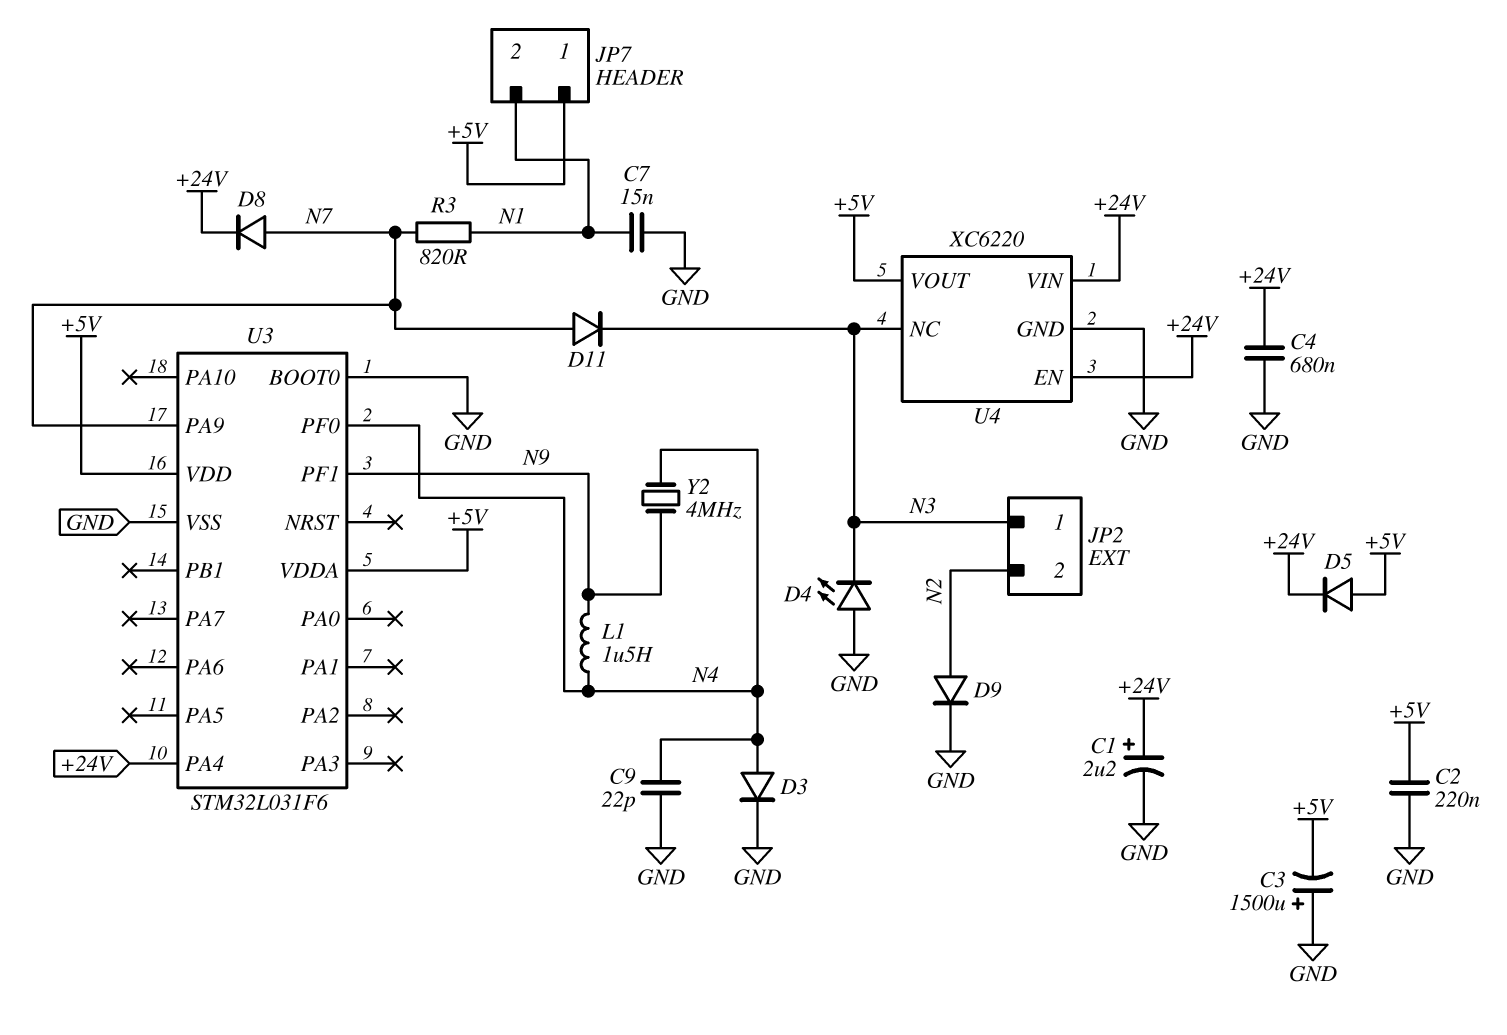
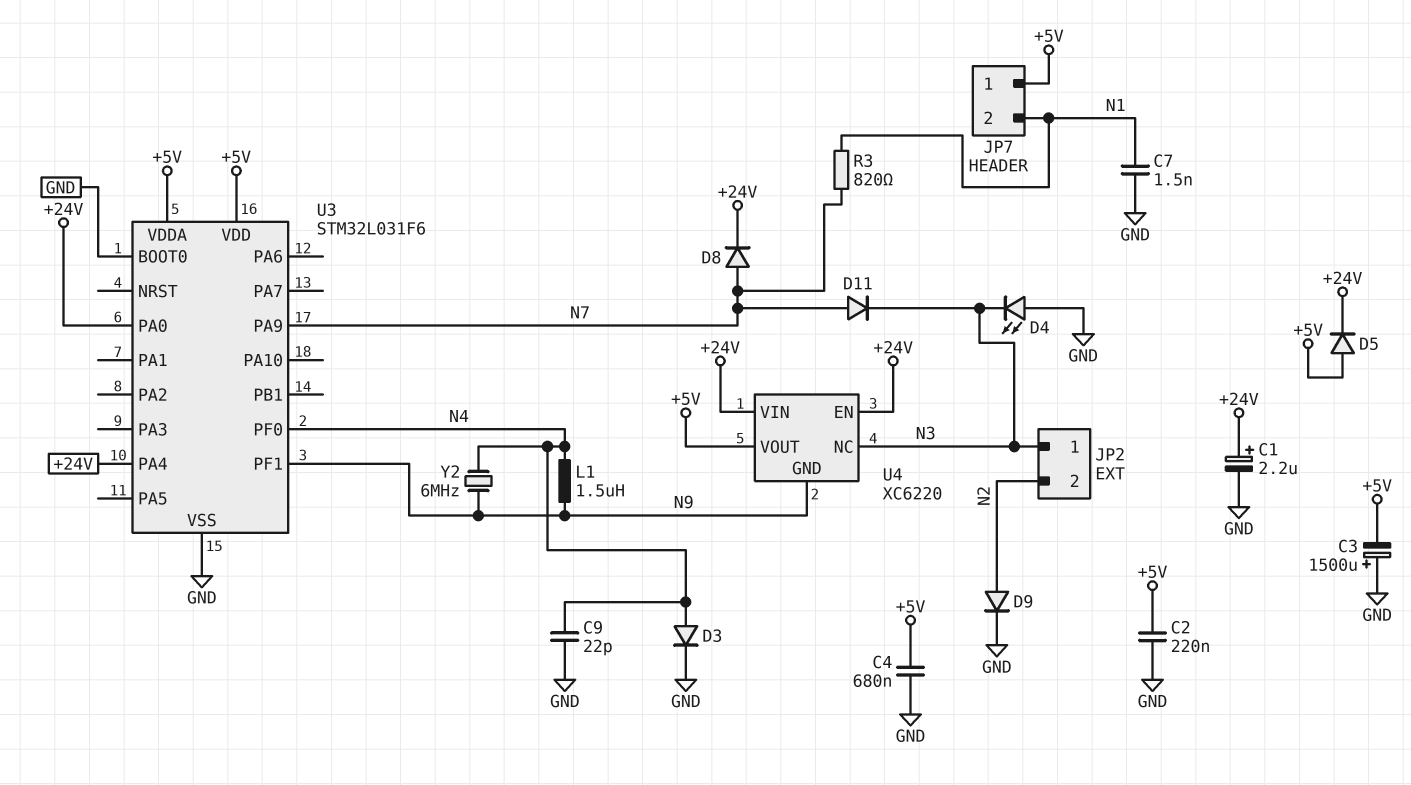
C4: 680nF (+24V, GND) -> 680nF (+5V, GND)
C7: 15nF (GND, N1) -> 1.5nF (GND, N1)
U3 pin PA0: none -> +24V
U4 pin GND: GND -> N9
Y2: 4MHz (N4, N9) -> 6MHz (N4, N9)

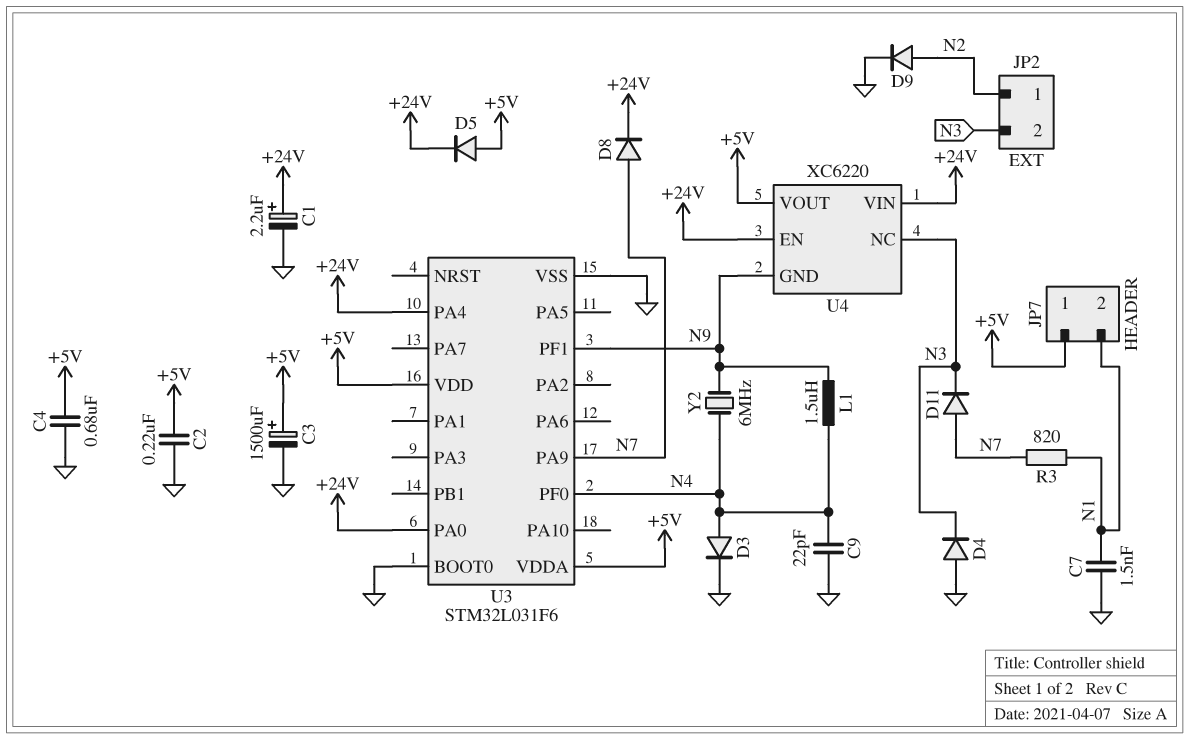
C3: 1500uF (plus GND, minus +5V) -> 1500uF (plus +5V, minus GND)
D4: LED (A GND, K N3) -> diode (A GND, K N3)
JP2 pin 1: N3 -> N2
JP2 pin 2: N2 -> N3

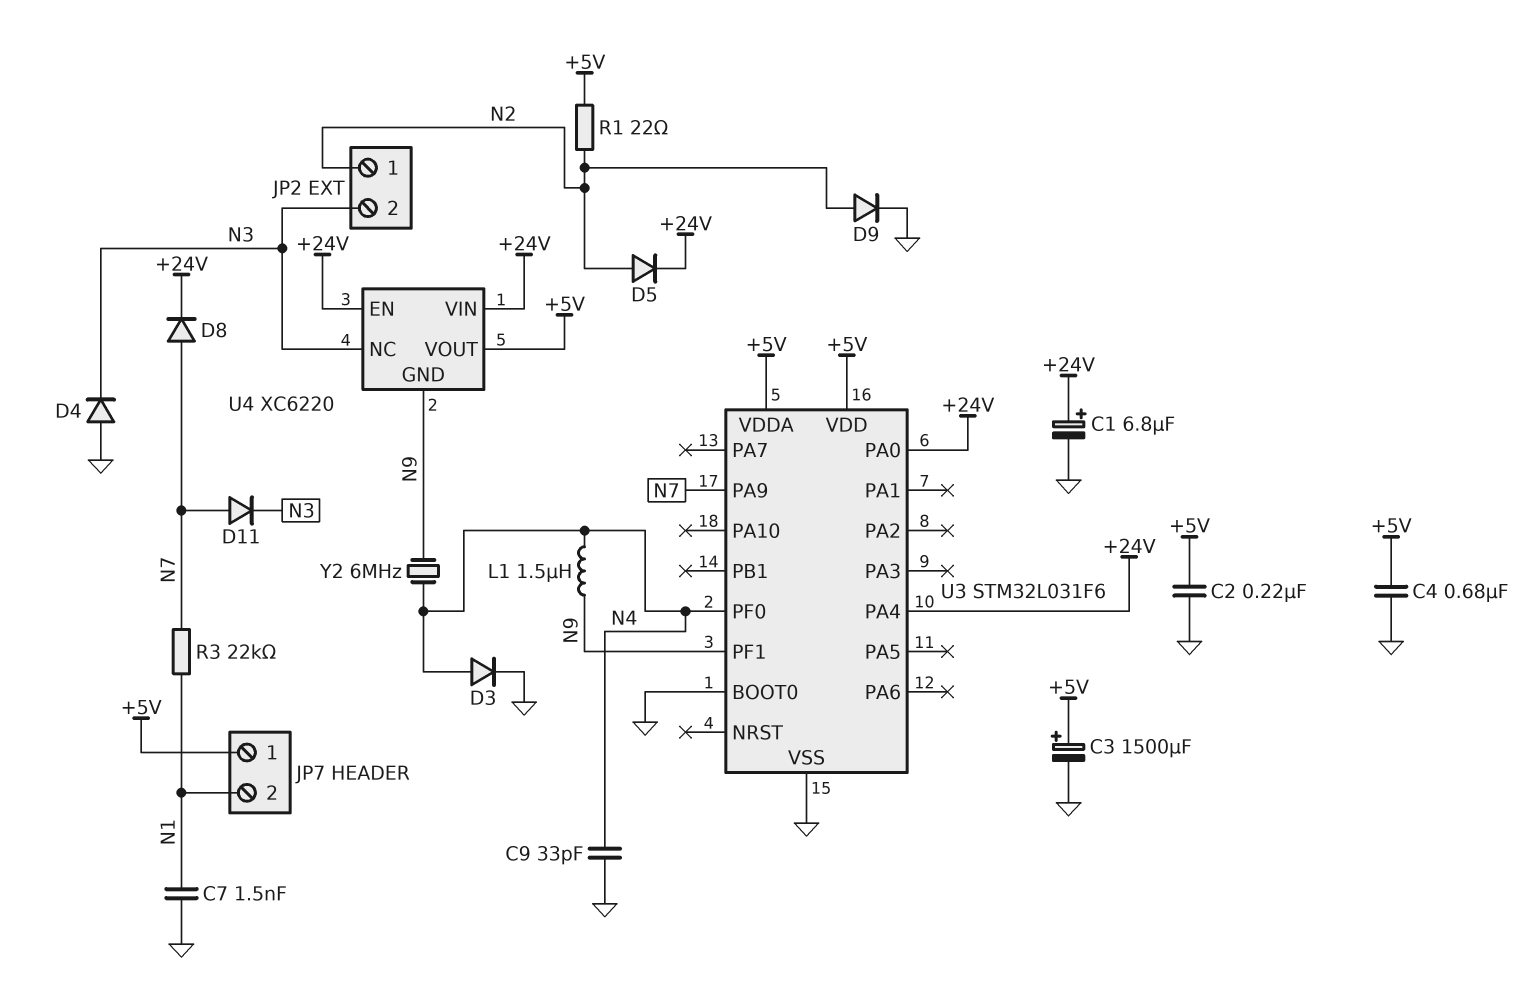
C1: 2.2uF (plus +24V, minus GND) -> 6.8uF (plus +24V, minus GND)
C9: 22pF (GND, N4) -> 33pF (GND, N4)
D5: diode (A +5V, K +24V) -> diode (A N2, K +24V)
R1: none -> 22 (+5V, N2)
R3: 820 (N1, N7) -> 22k (N1, N7)

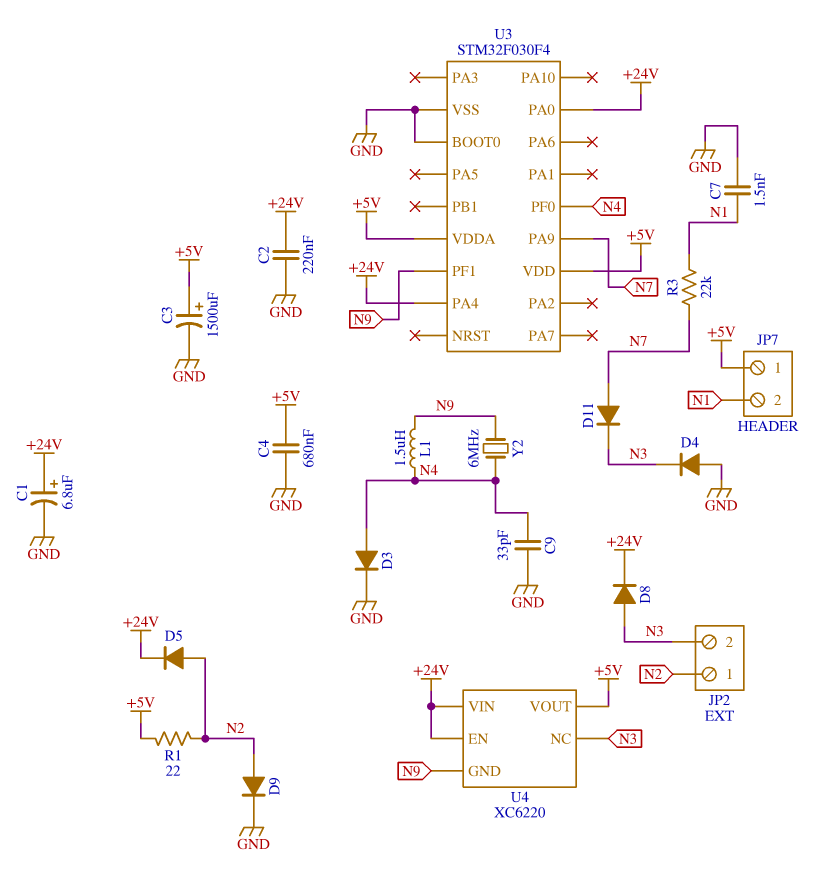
C2: 220nF (+5V, GND) -> 220nF (+24V, GND)
D8: diode (A N7, K +24V) -> diode (A N3, K +24V)
U3: STM32L031F6 -> STM32F030F4

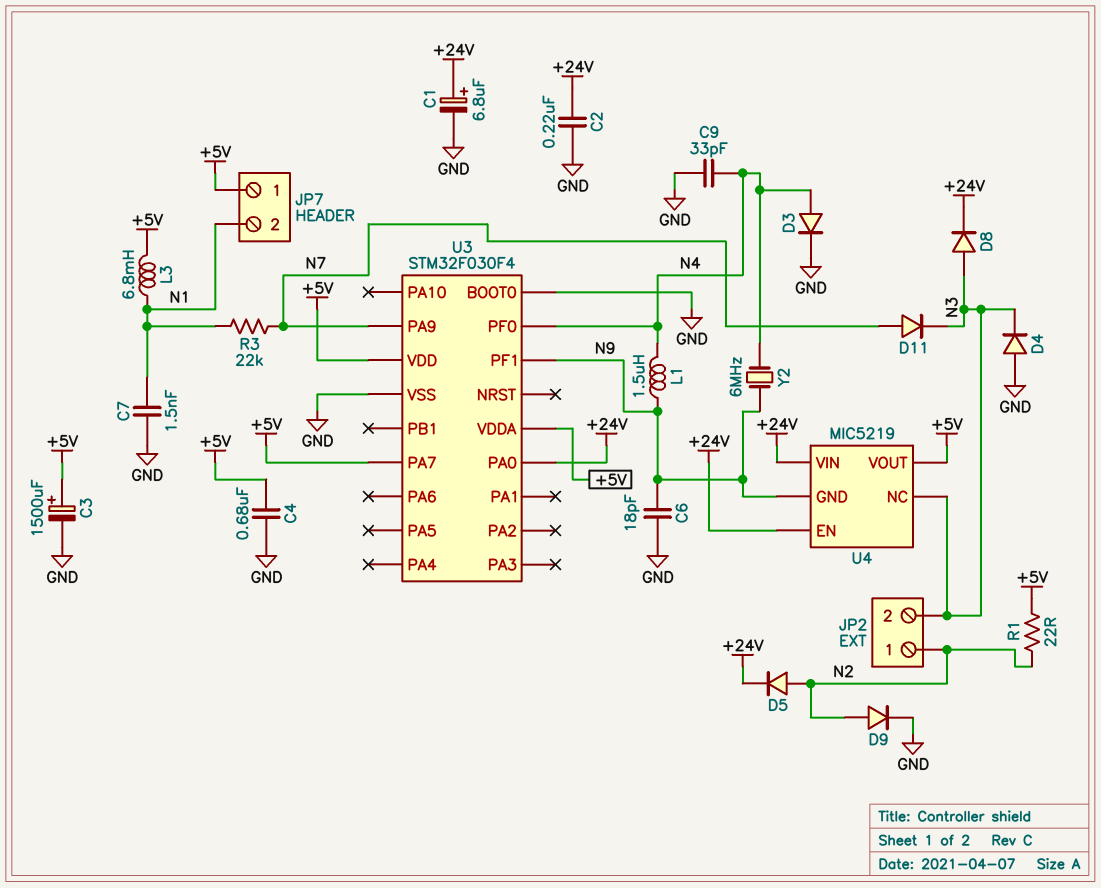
C6: none -> 18pF (GND, N9)
L3: none -> 6.8mH (+5V, N1)
U3 pin PA4: +24V -> none
U3 pin PA7: none -> +5V
U4: XC6220 -> MIC5219

